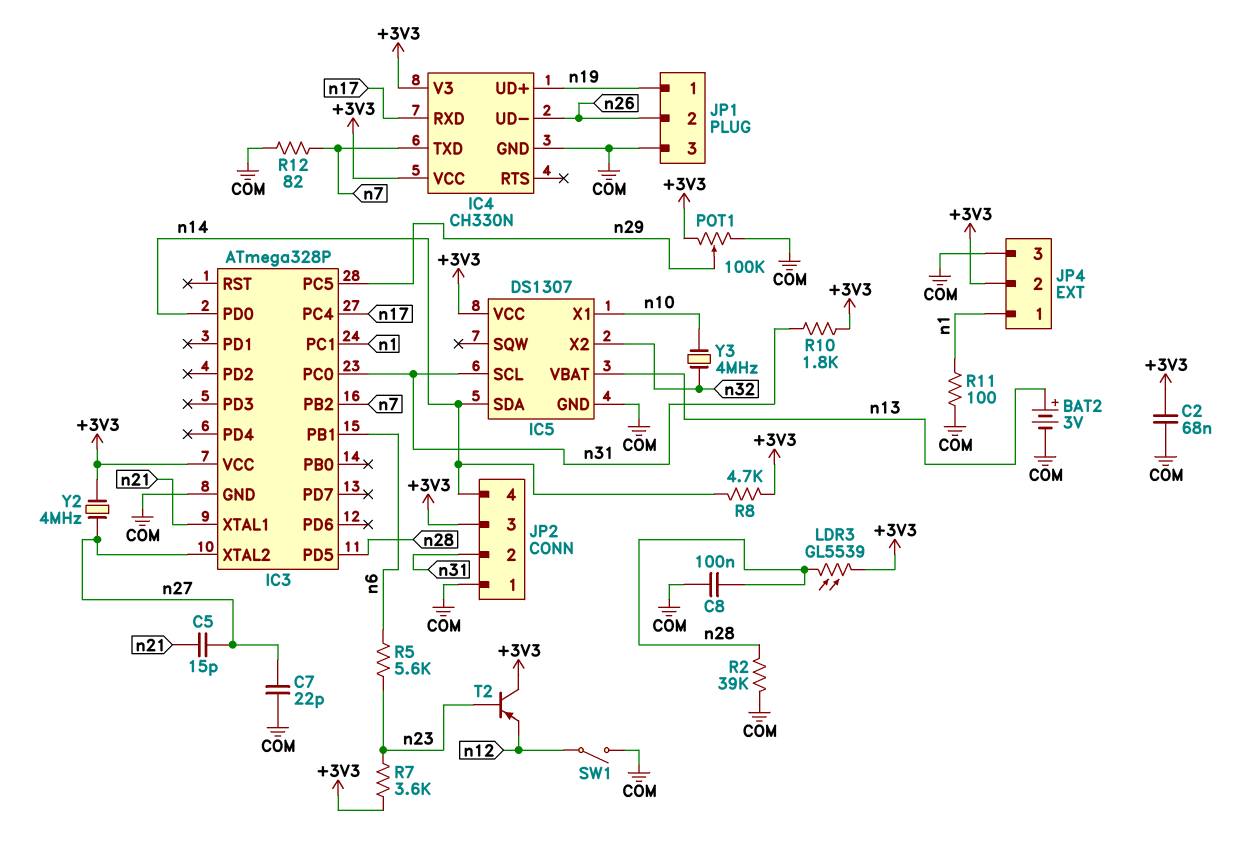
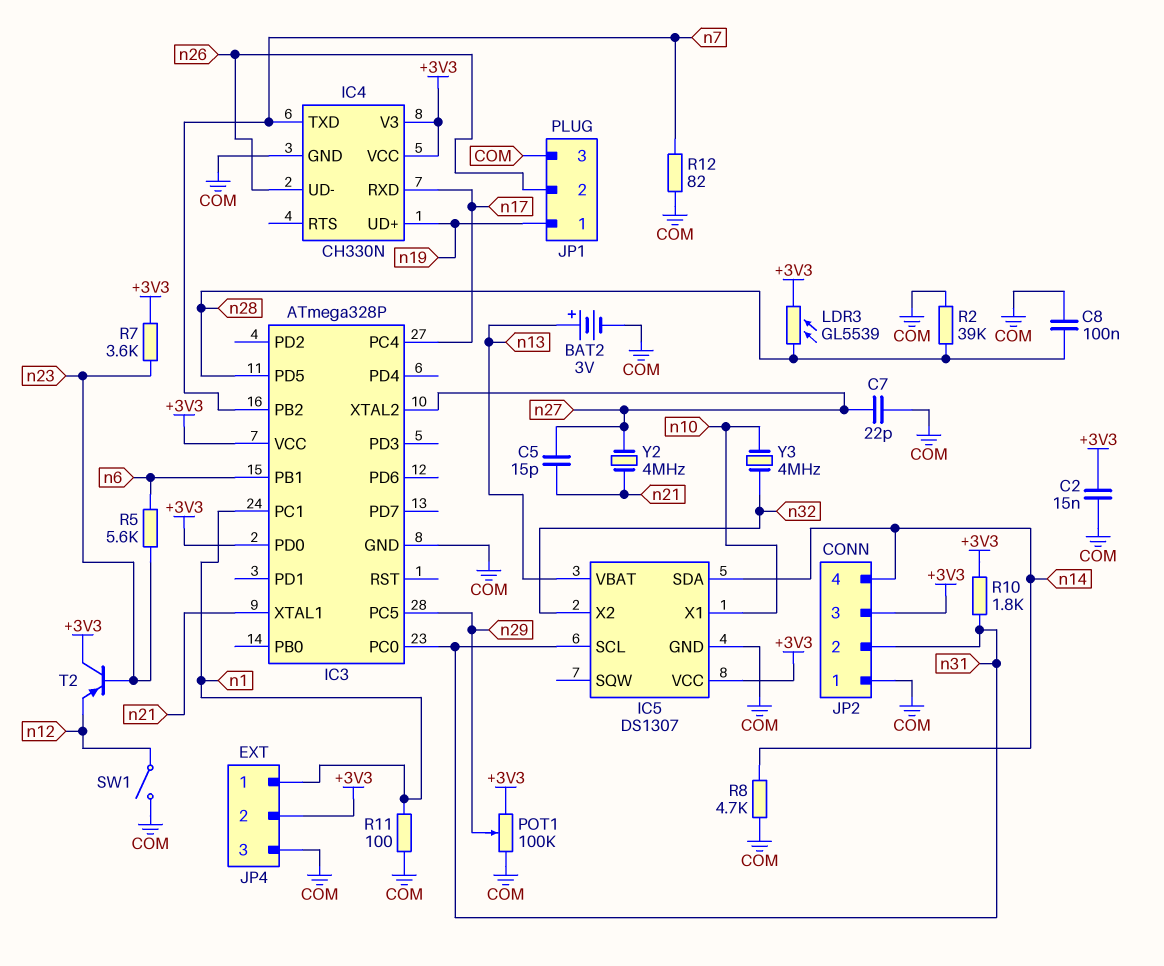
C2: 68nF (+3V3, COM) -> 15nF (+3V3, COM)
IC3 pin PD0: n14 -> +3V3
R8: 4.7k (+3V3, n14) -> 4.7k (COM, n14)
Y2: 4MHz (+3V3, n27) -> 4MHz (n21, n27)

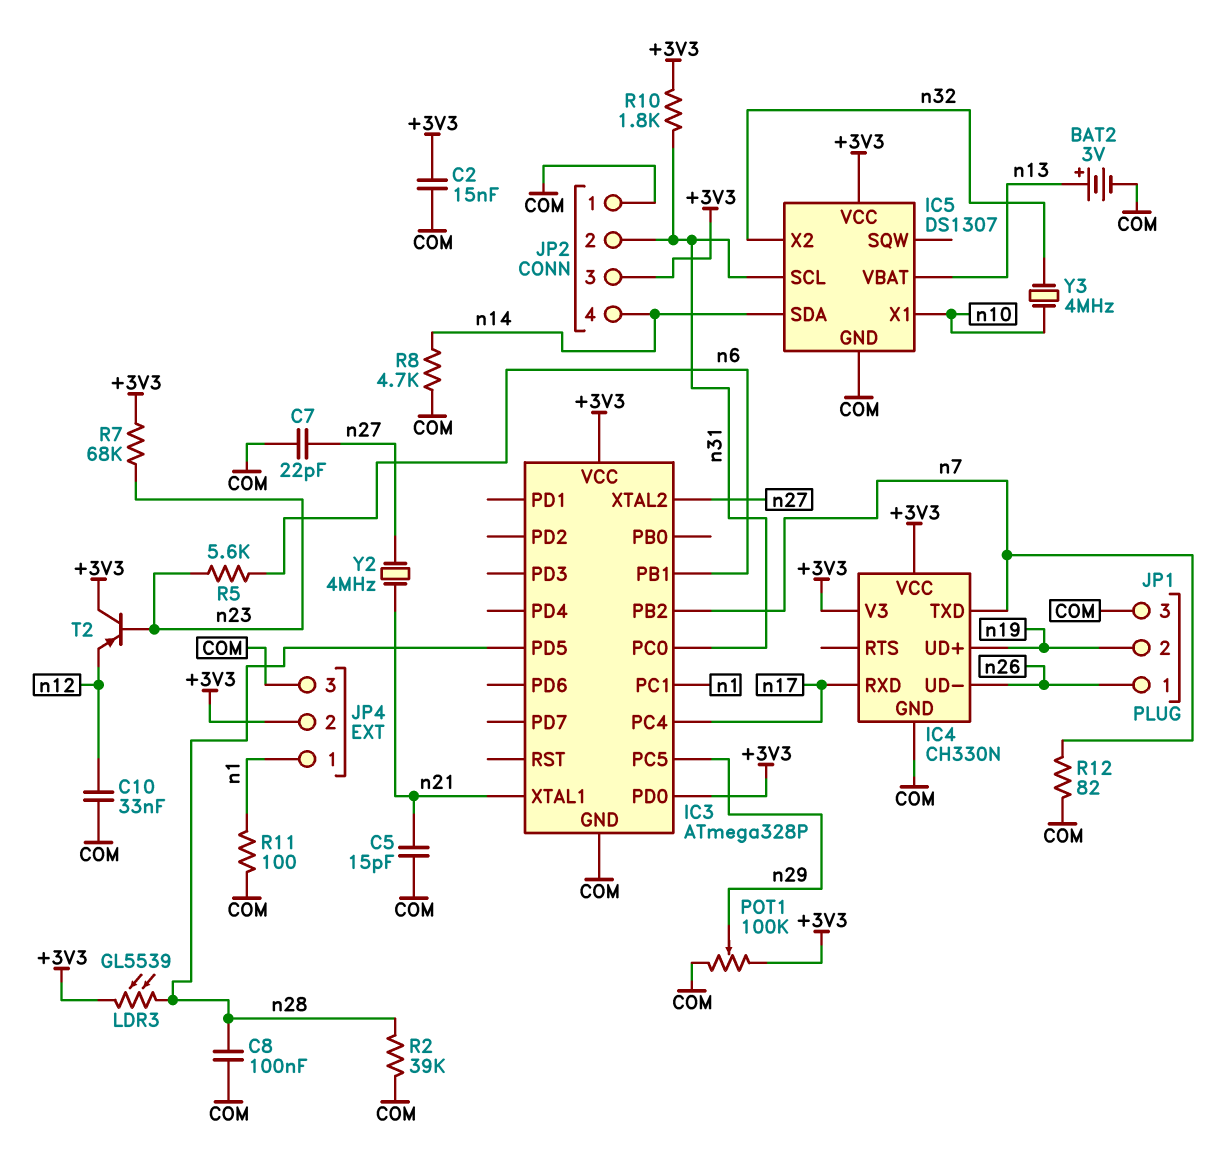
C5: 15pF (n21, n27) -> 15pF (COM, n21)
C10: none -> 33nF (COM, n12)
JP1 pin 1: n19 -> n26
JP1 pin 2: n26 -> n19
R7: 3.6k (+3V3, n23) -> 68k (+3V3, n23)
SW1: switch (COM, n12) -> none

